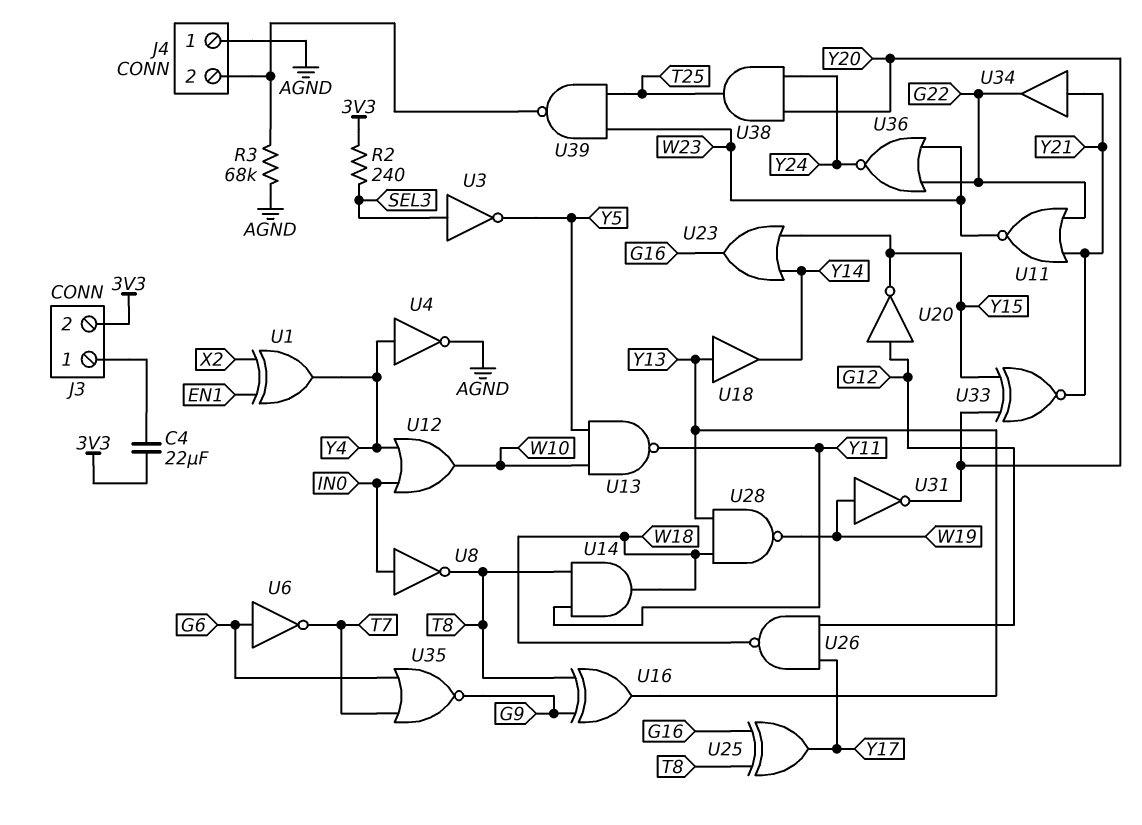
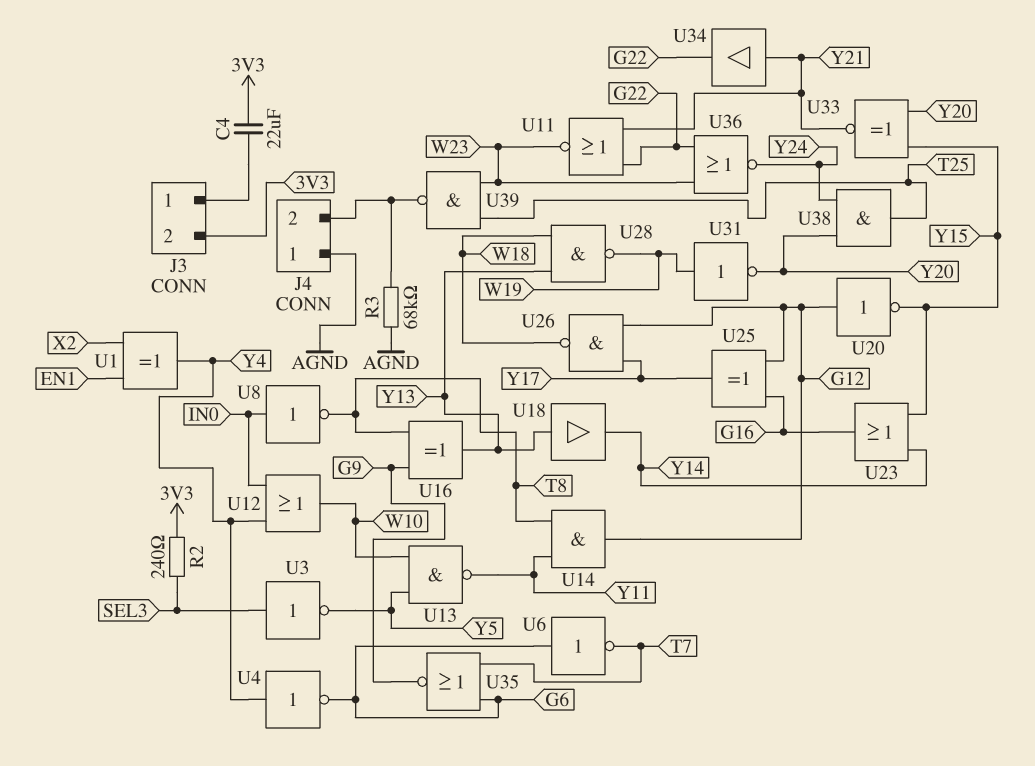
U4: NOT (in Y4, out AGND) -> NOT (in Y4, out G6)
U14: AND (in T8, in Y11, out W18) -> AND (in T8, in Y11, out G12)
U25: XOR (in G16, in T8, out Y17) -> XOR (in G12, in G16, out Y17)

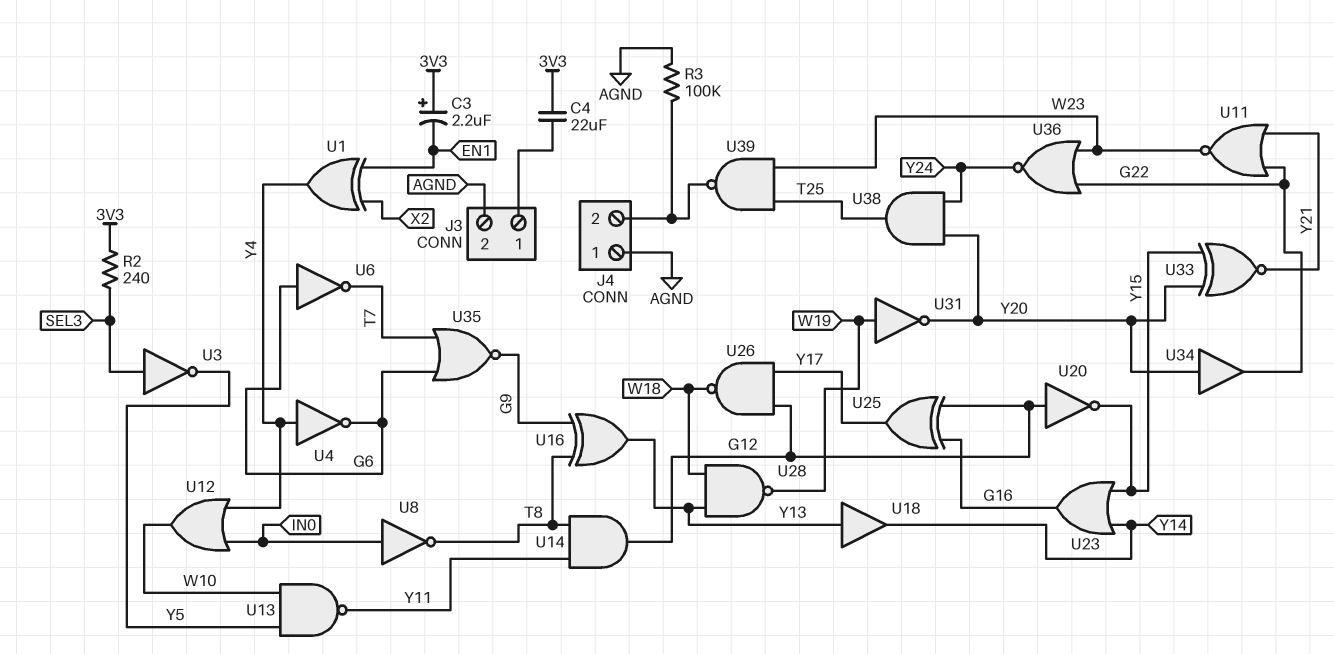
C3: none -> 2.2uF (plus 3V3, minus EN1)
J3 pin 2: 3V3 -> AGND
R3: 68k (AGND, J4/2) -> 100k (AGND, J4/2)
U34: buffer (in Y21, out G22) -> buffer (in Y20, out G22)

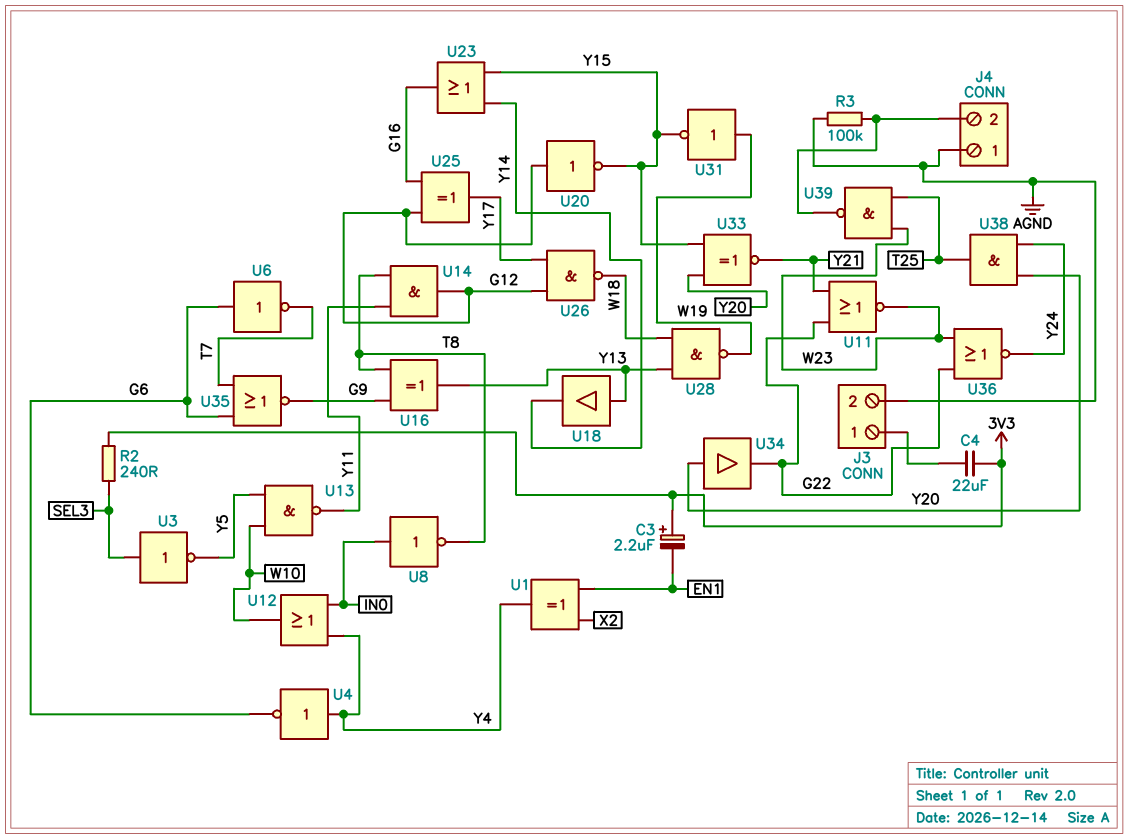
U31: NOT (in W19, out Y20) -> NOT (in W19, out Y15)

